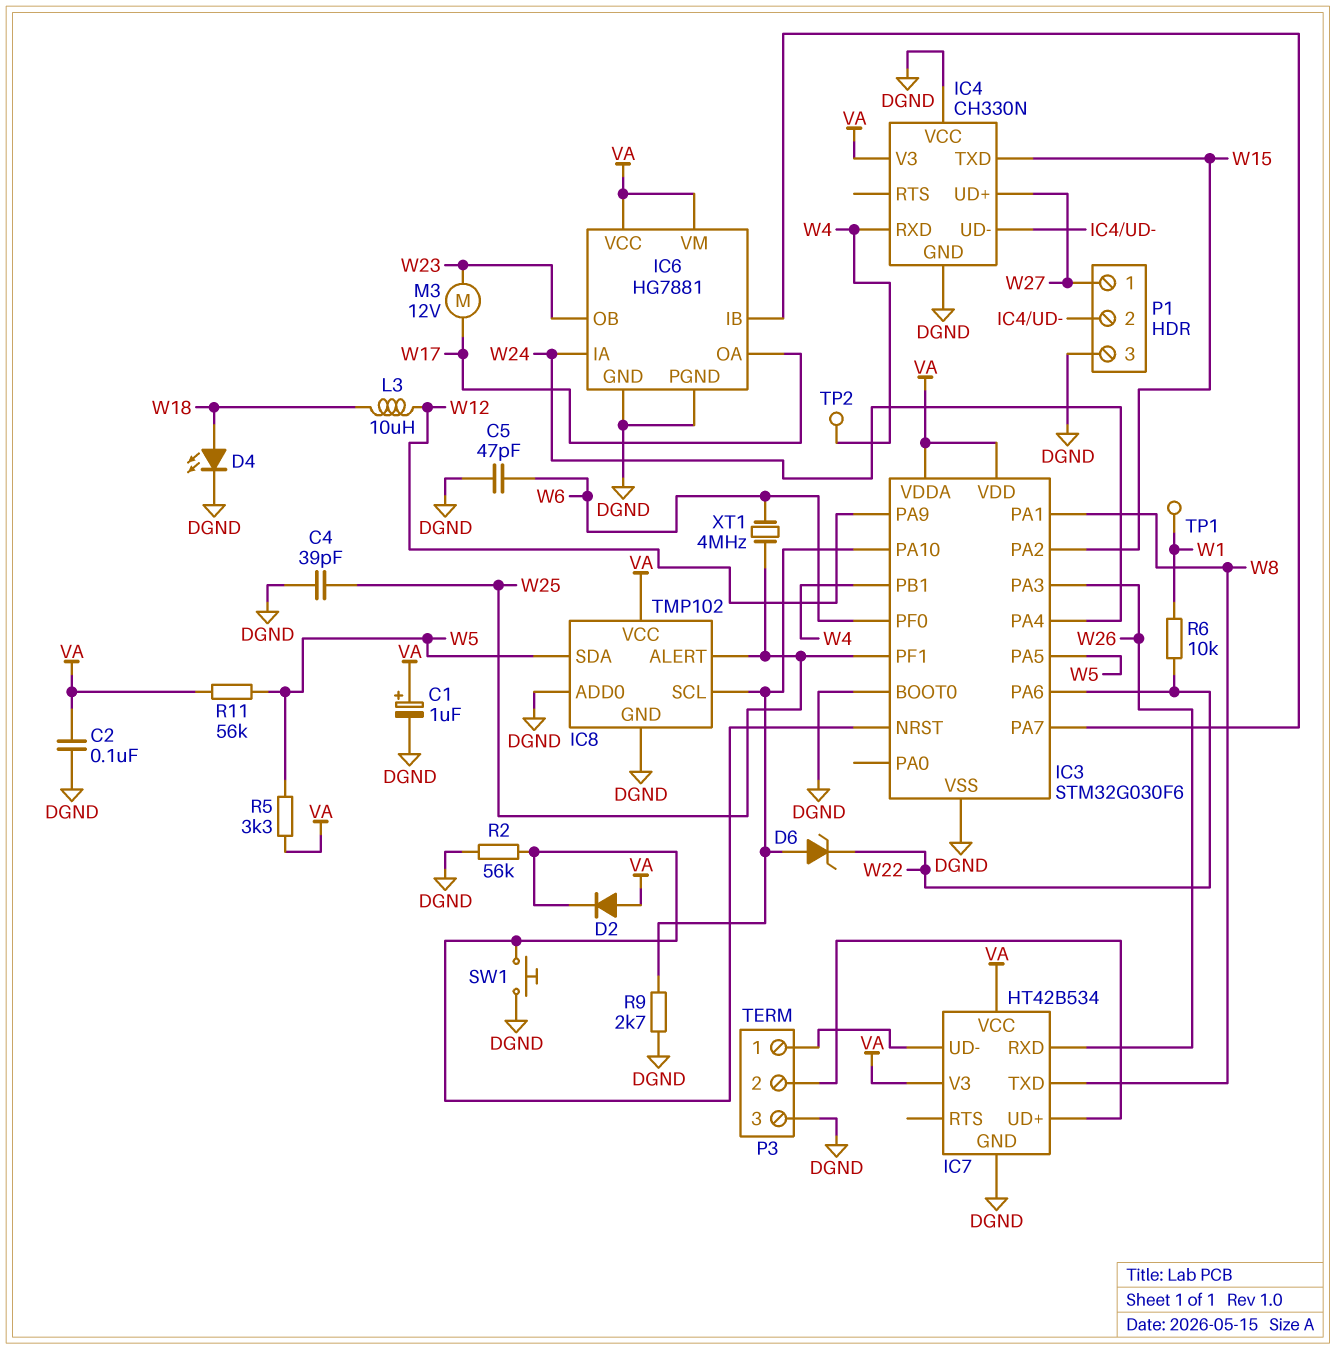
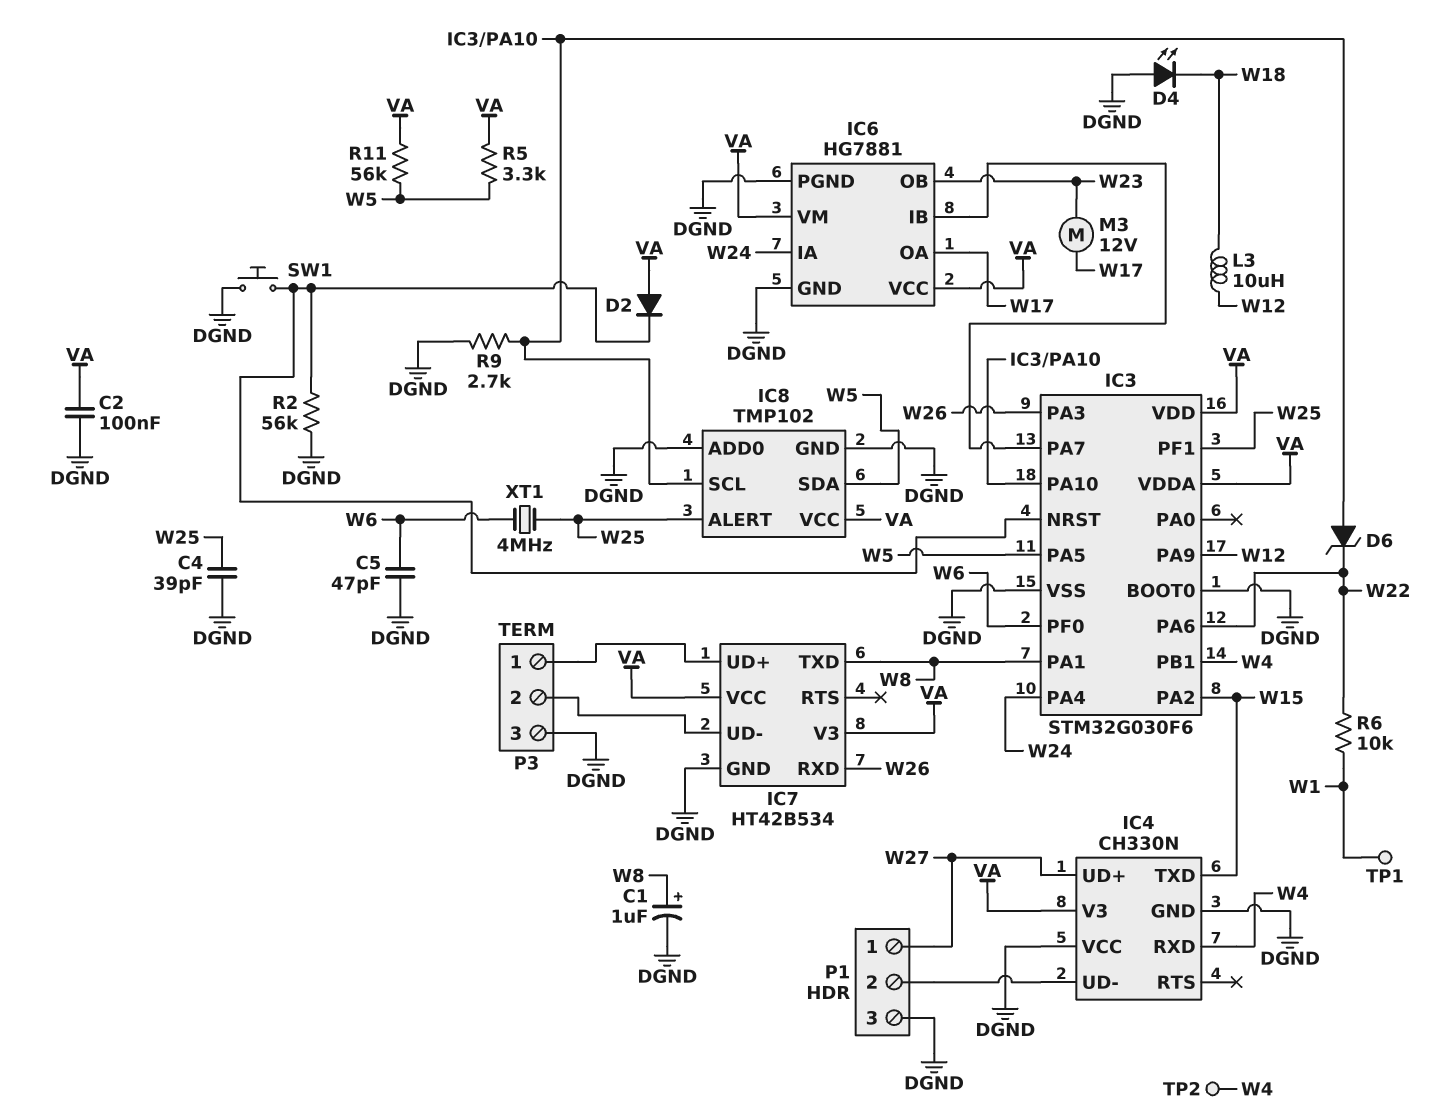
C1: 1uF (plus VA, minus DGND) -> 1uF (plus W8, minus DGND)
D4: LED (A W18, K DGND) -> LED (A DGND, K W18)
P3 pin 1: IC7/UD- -> IC7/UD+
P3 pin 2: IC7/UD+ -> IC7/UD-

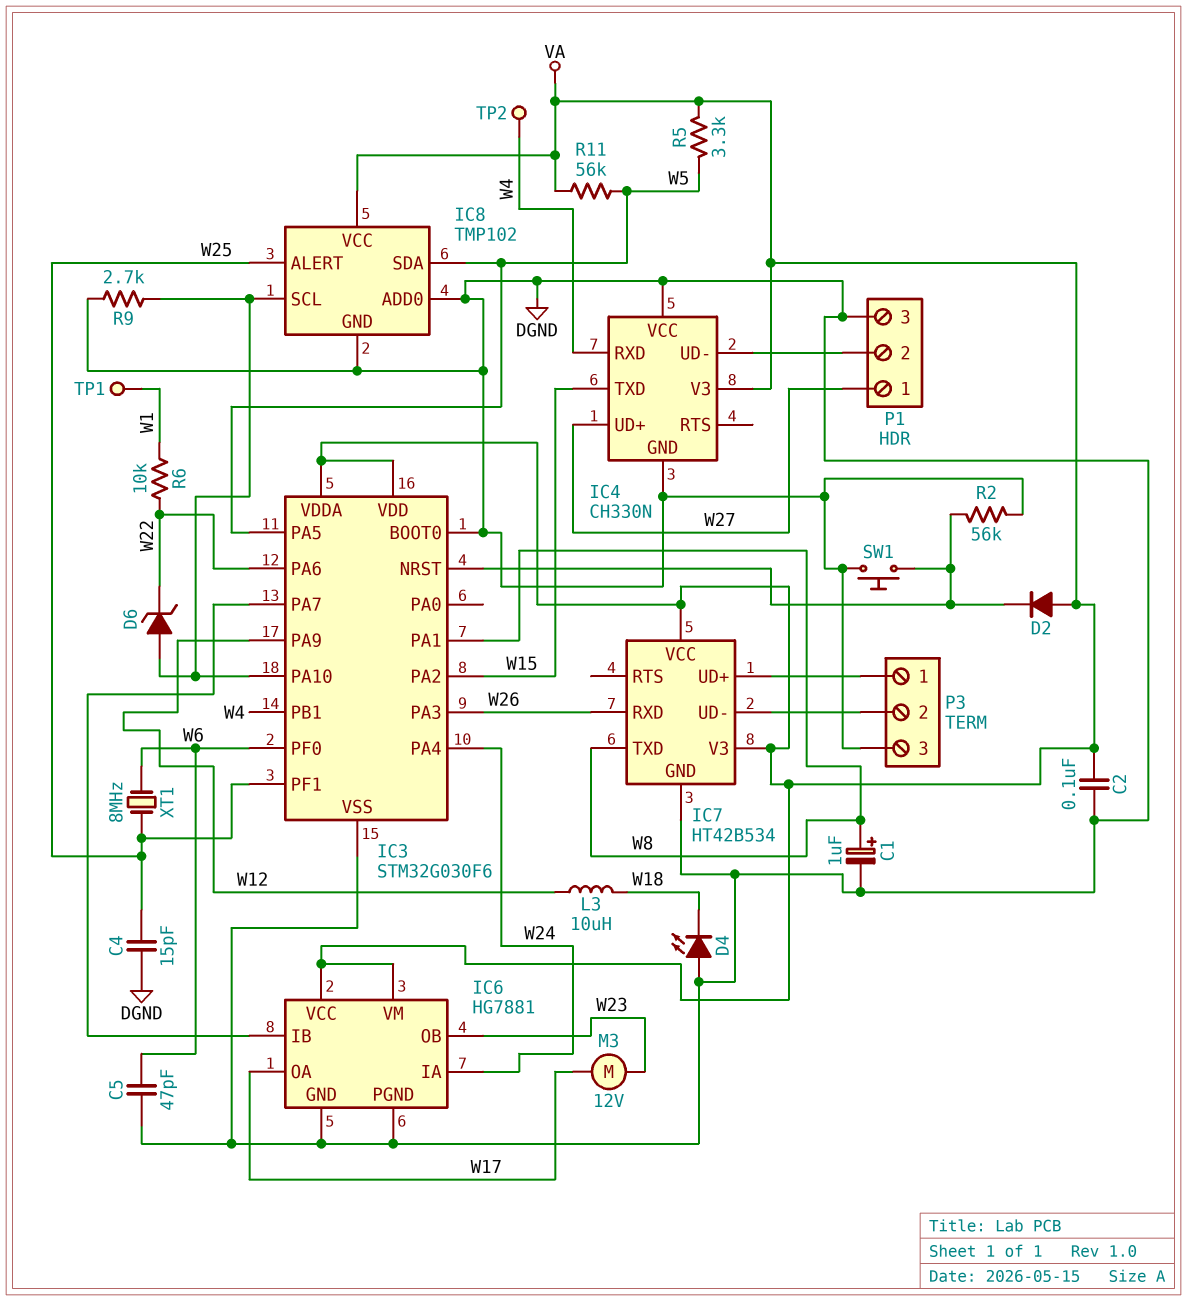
C4: 39pF (DGND, W25) -> 15pF (DGND, W25)
XT1: 4MHz (W6, W25) -> 8MHz (W6, W25)

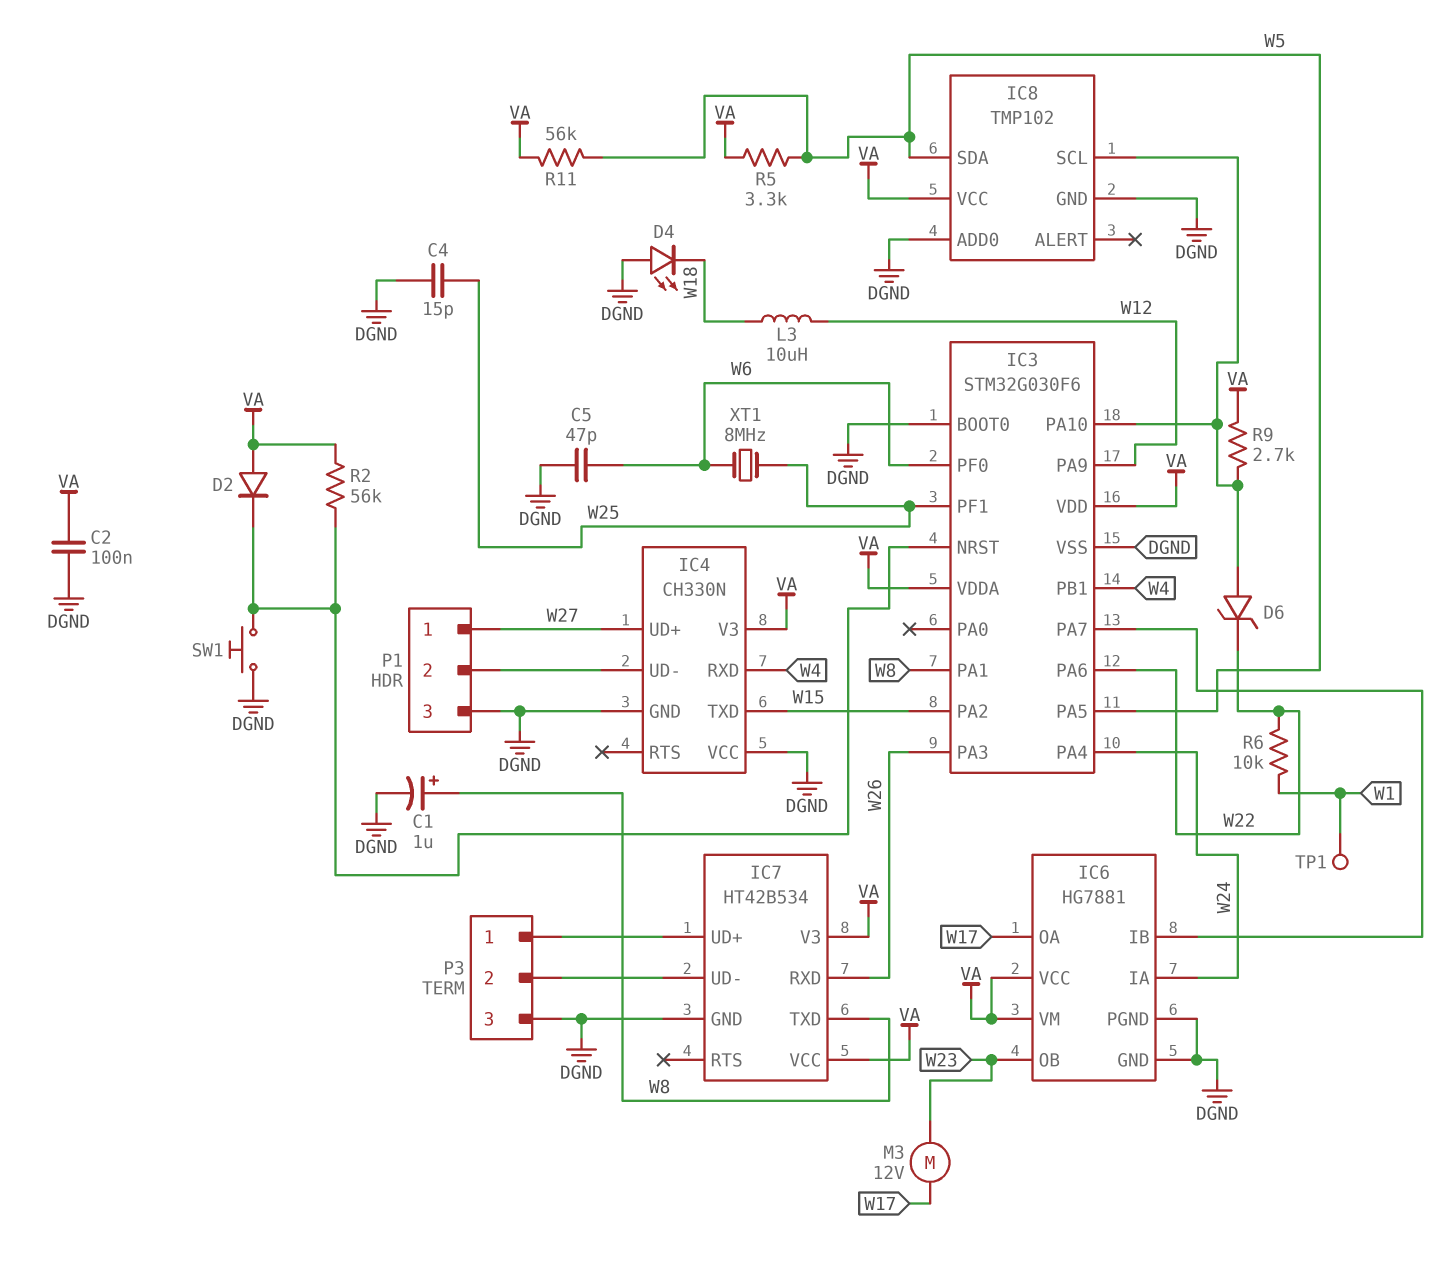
IC8 pin ALERT: W25 -> none
R2: 56k (DGND, IC3/NRST) -> 56k (IC3/NRST, VA)
R9: 2.7k (DGND, IC3/PA10) -> 2.7k (IC3/PA10, VA)
TP2: test point (W4) -> none

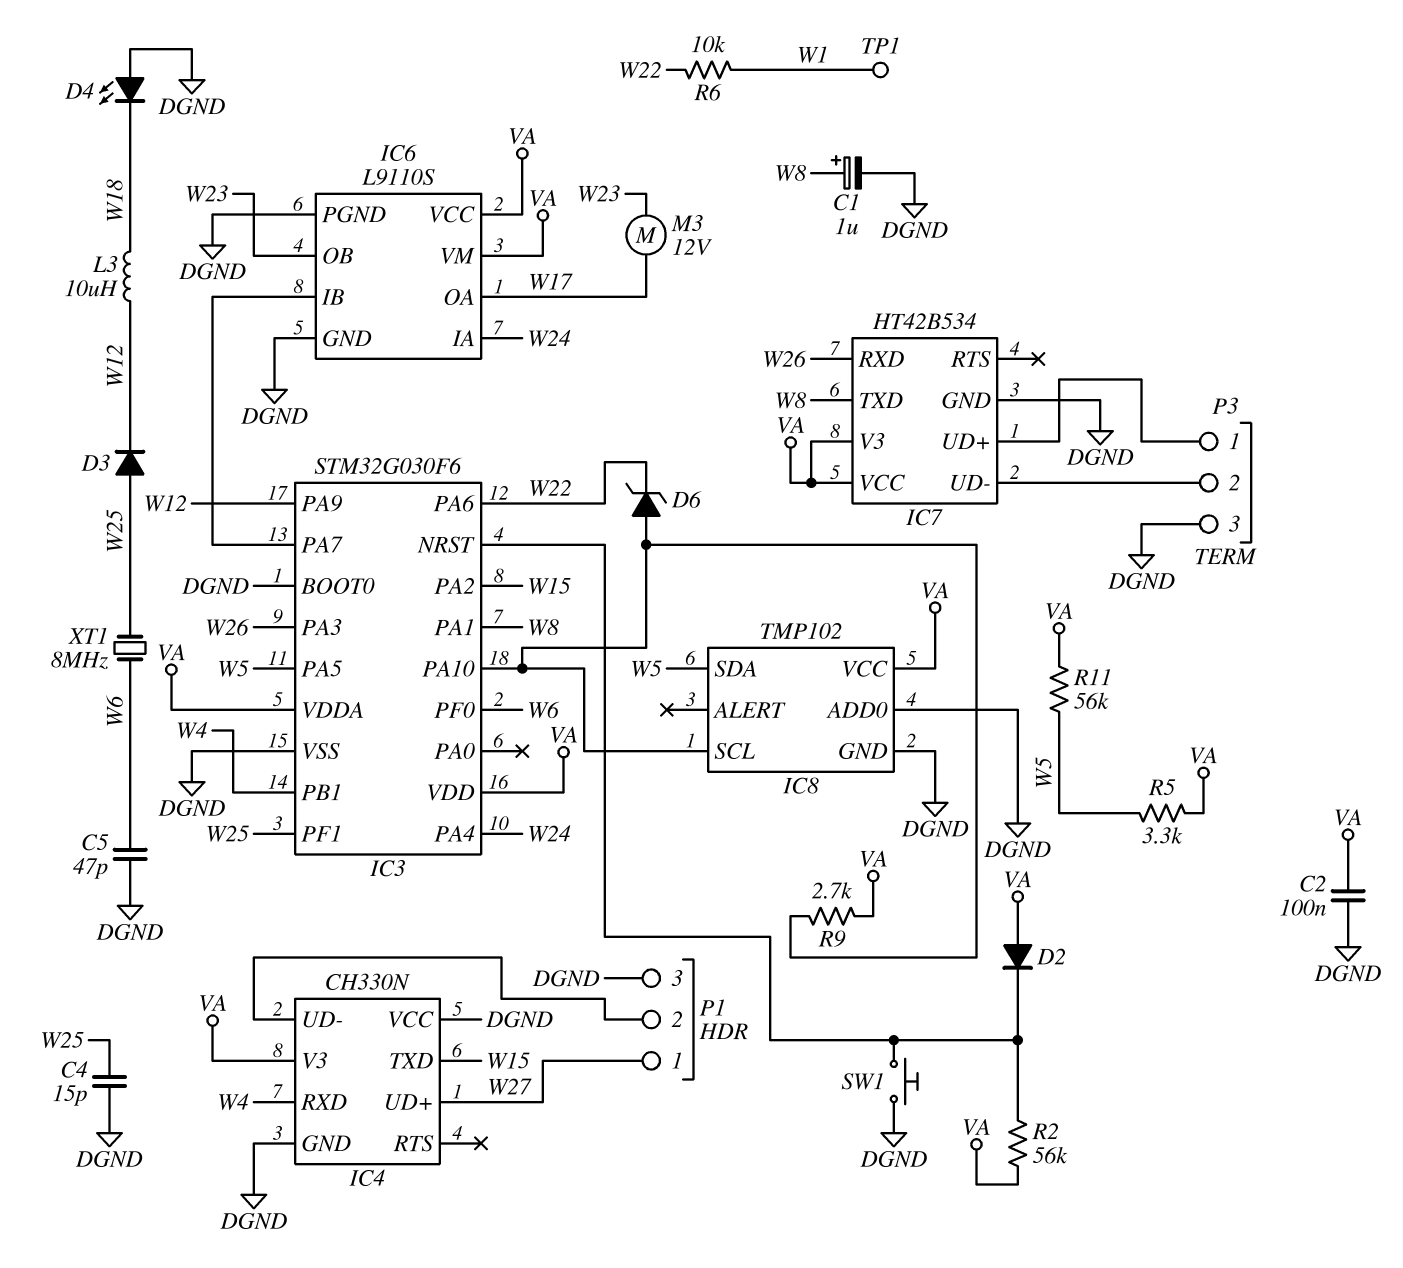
D3: none -> diode (A W25, K W12)
IC6: HG7881 -> L9110S

